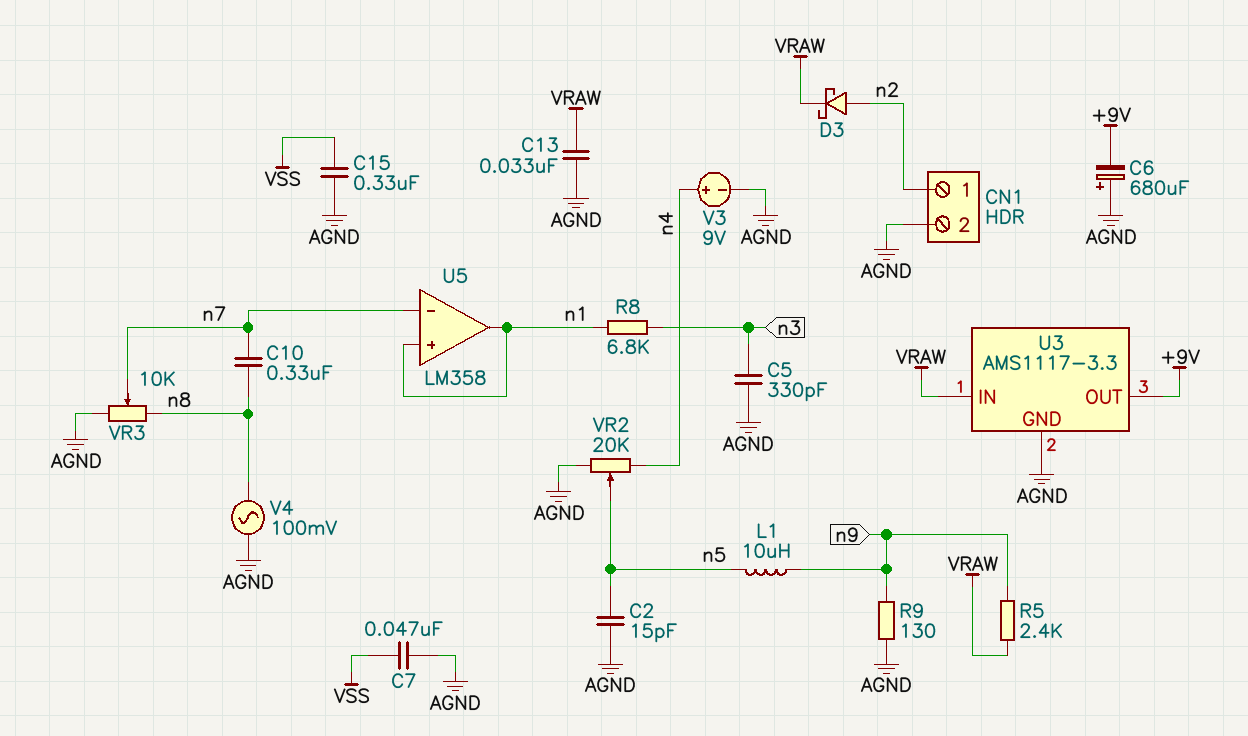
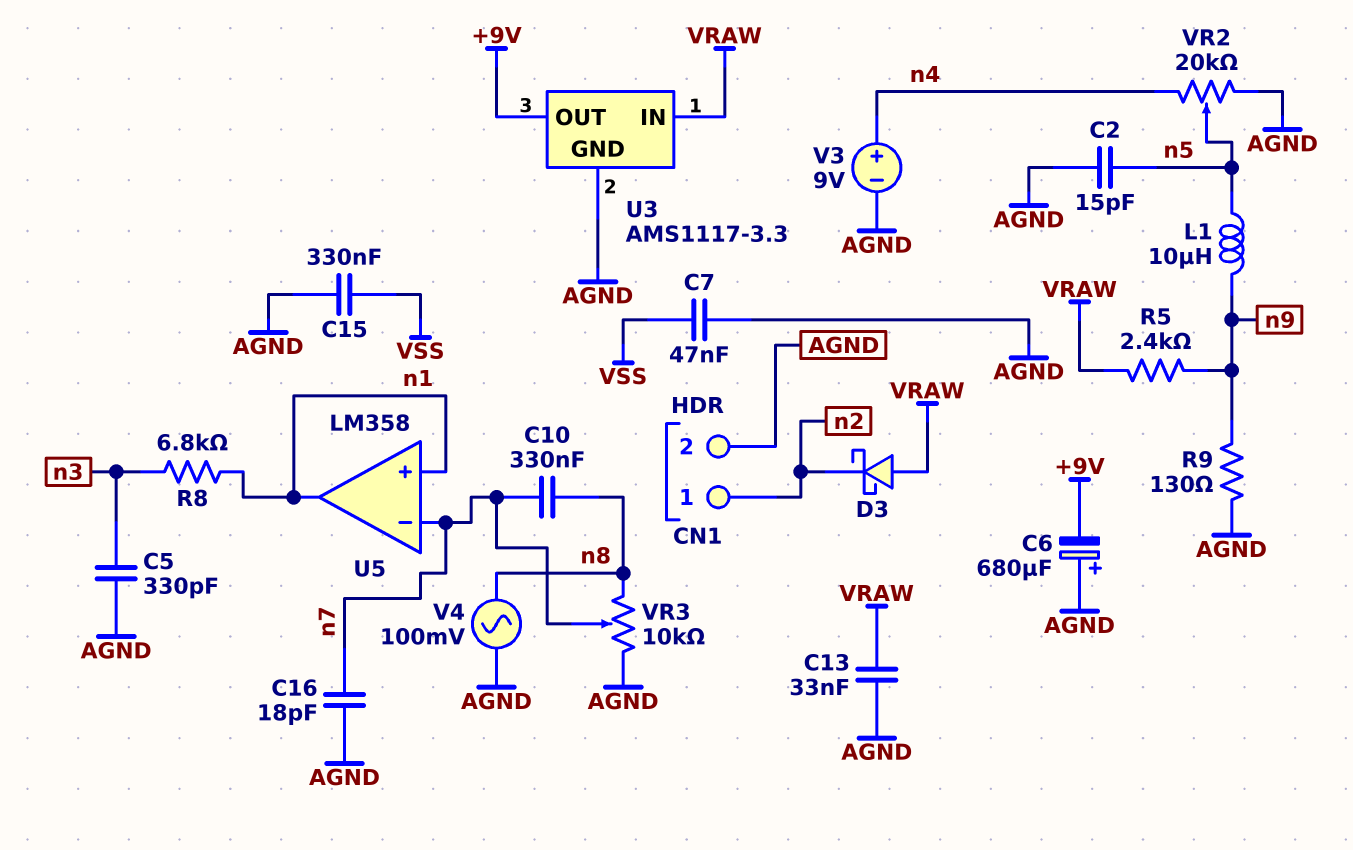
C16: none -> 18pF (AGND, n7)
D3: schottky (A n2, K VRAW) -> schottky (A VRAW, K n2)

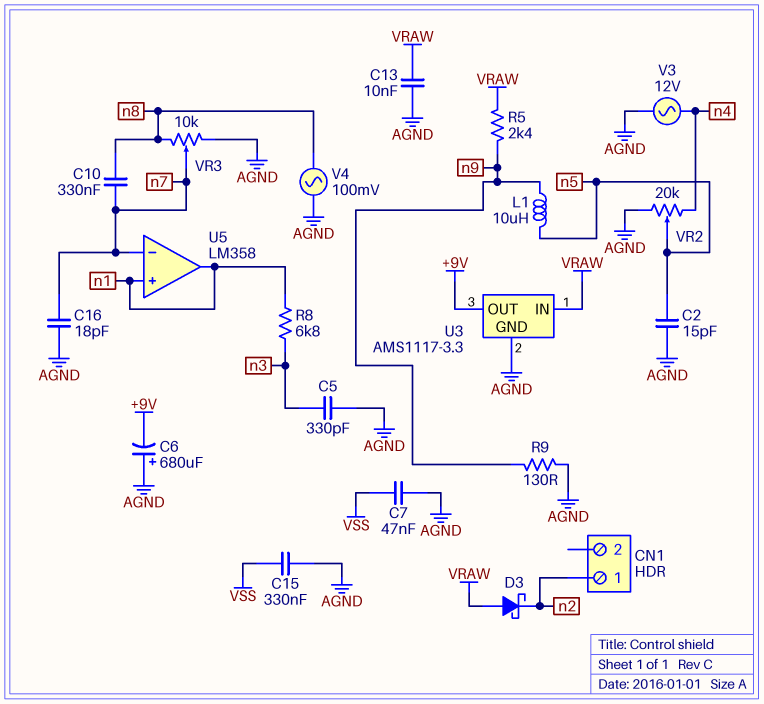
C13: 33nF (AGND, VRAW) -> 10nF (AGND, VRAW)
CN1 pin 2: AGND -> none
V3: 9V (plus n4, minus AGND) -> AC 12V (AGND, n4)

